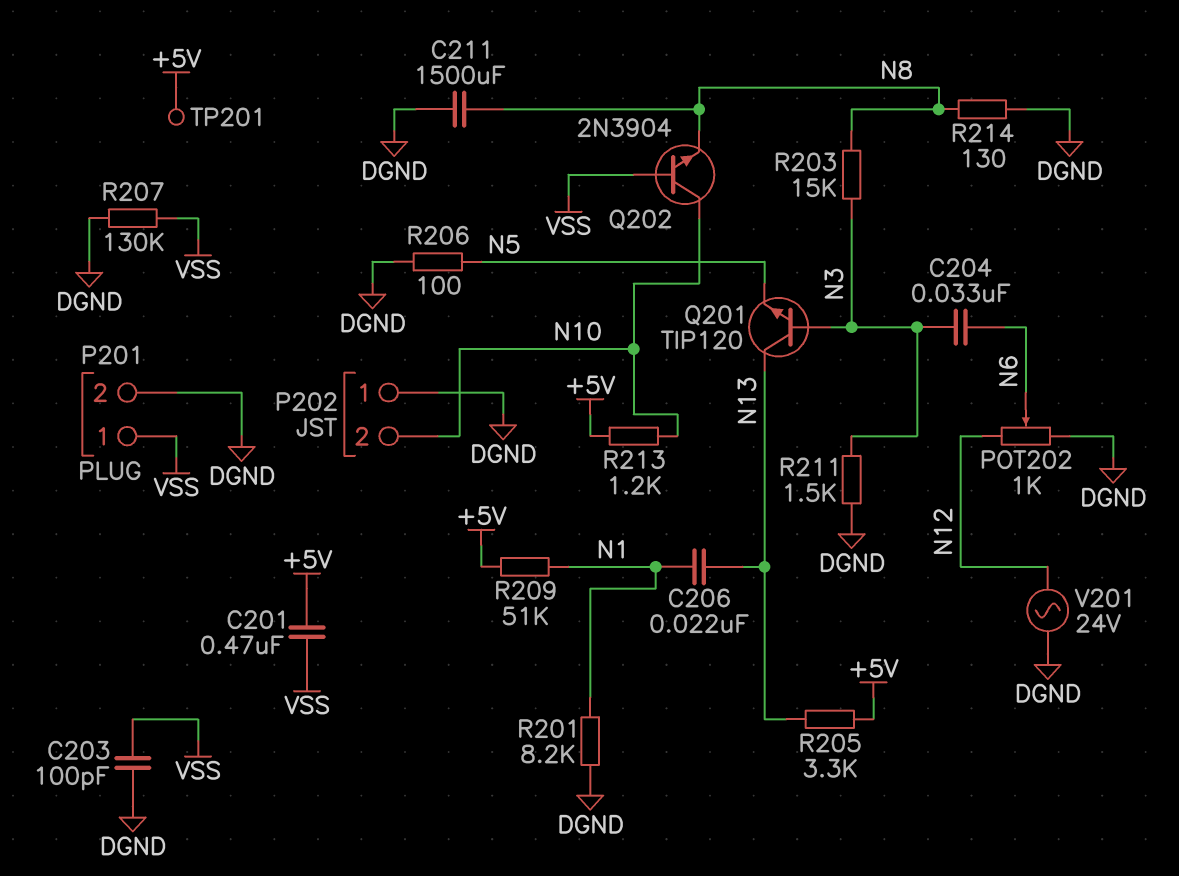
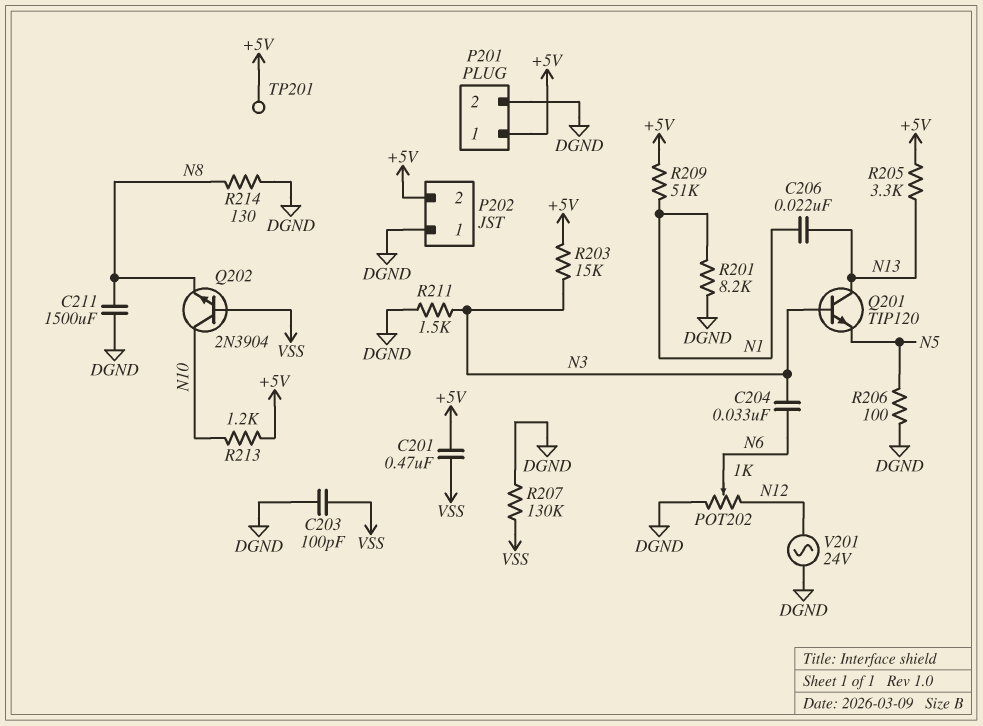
P201 pin 1: VSS -> +5V
P202 pin 2: N10 -> +5V
R203: 15k (N3, N8) -> 15k (+5V, N3)

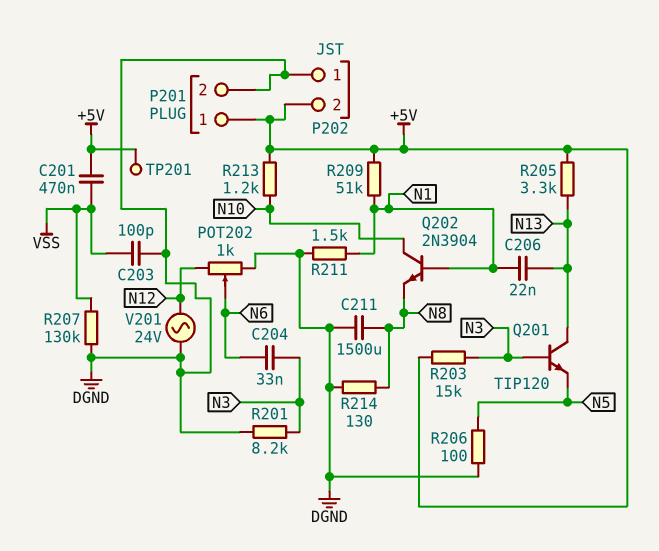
Q202: NPN 2N3904 (B VSS, C N10, E N8) -> NPN 2N3904 (B N1, C N10, E N8)
R201: 8.2k (DGND, N1) -> 8.2k (DGND, N3)
R211: 1.5k (DGND, N3) -> 1.5k (DGND, N1)

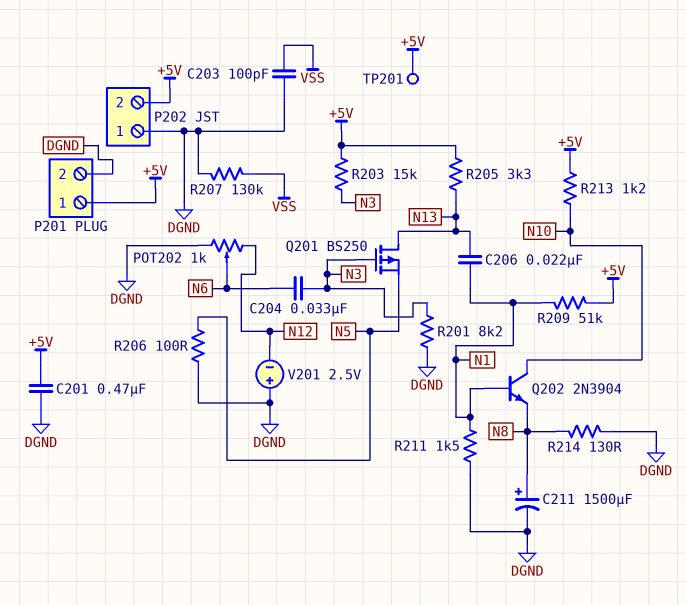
C201: 470nF (+5V, VSS) -> 470nF (+5V, DGND)
C211: 1500uF (DGND, N8) -> 1500uF (plus N8, minus DGND)
Q201: NPN TIP120 (B N3, C N13, E N5) -> PMOS BS250 (G N3, D N13, S N5)
V201: AC 24V (DGND, N12) -> 2.5V (plus DGND, minus N12)

